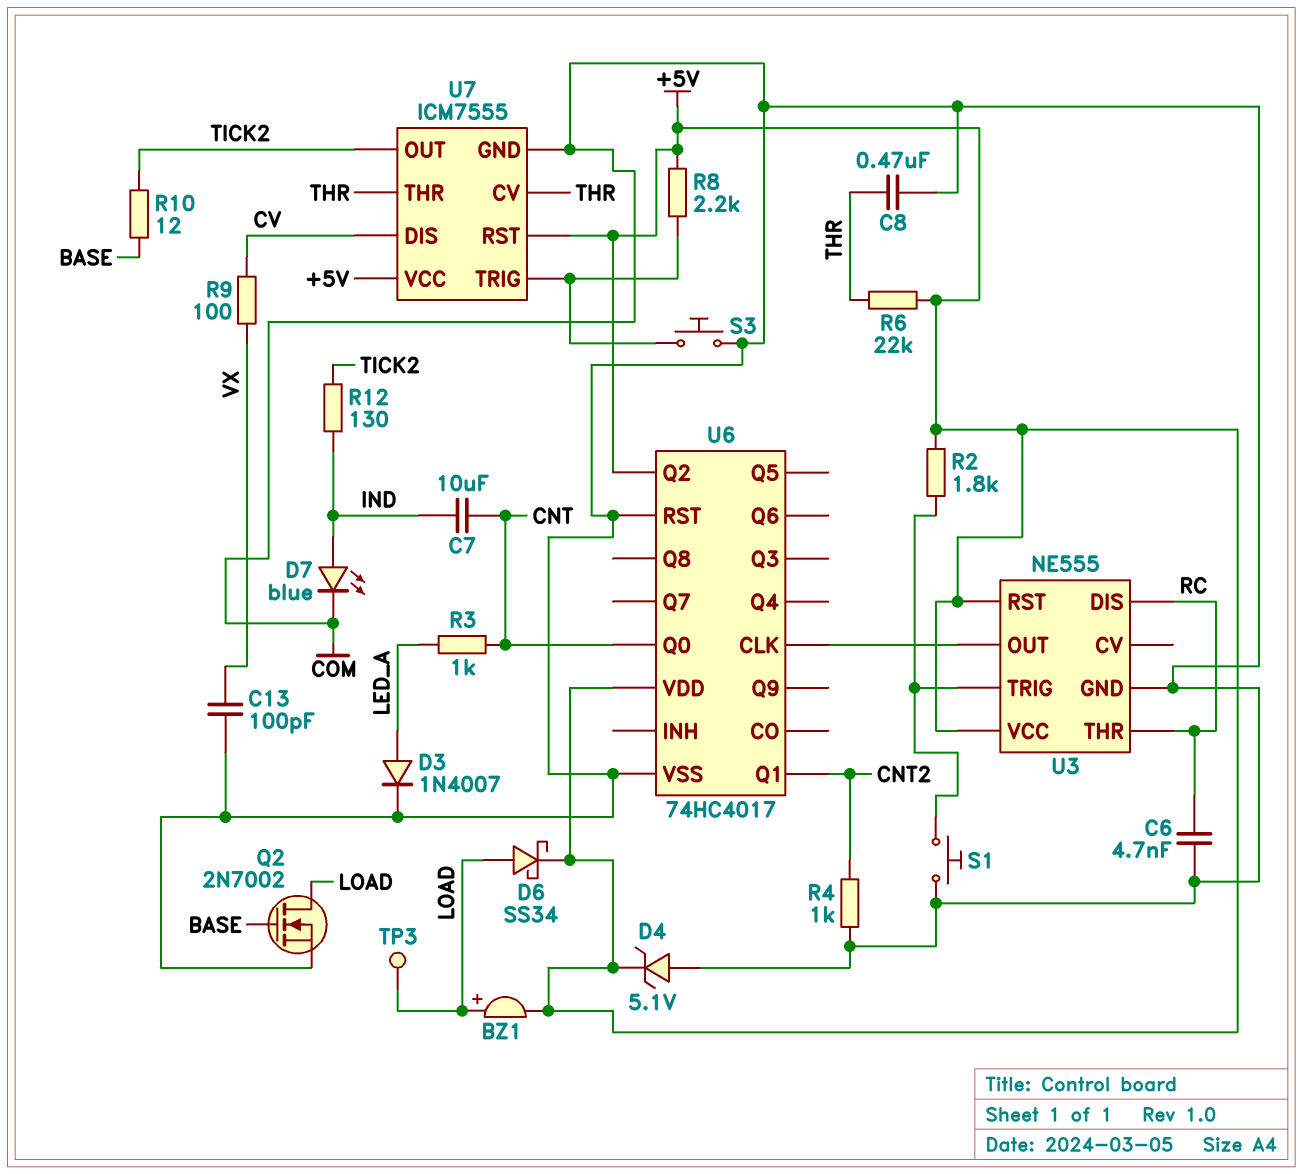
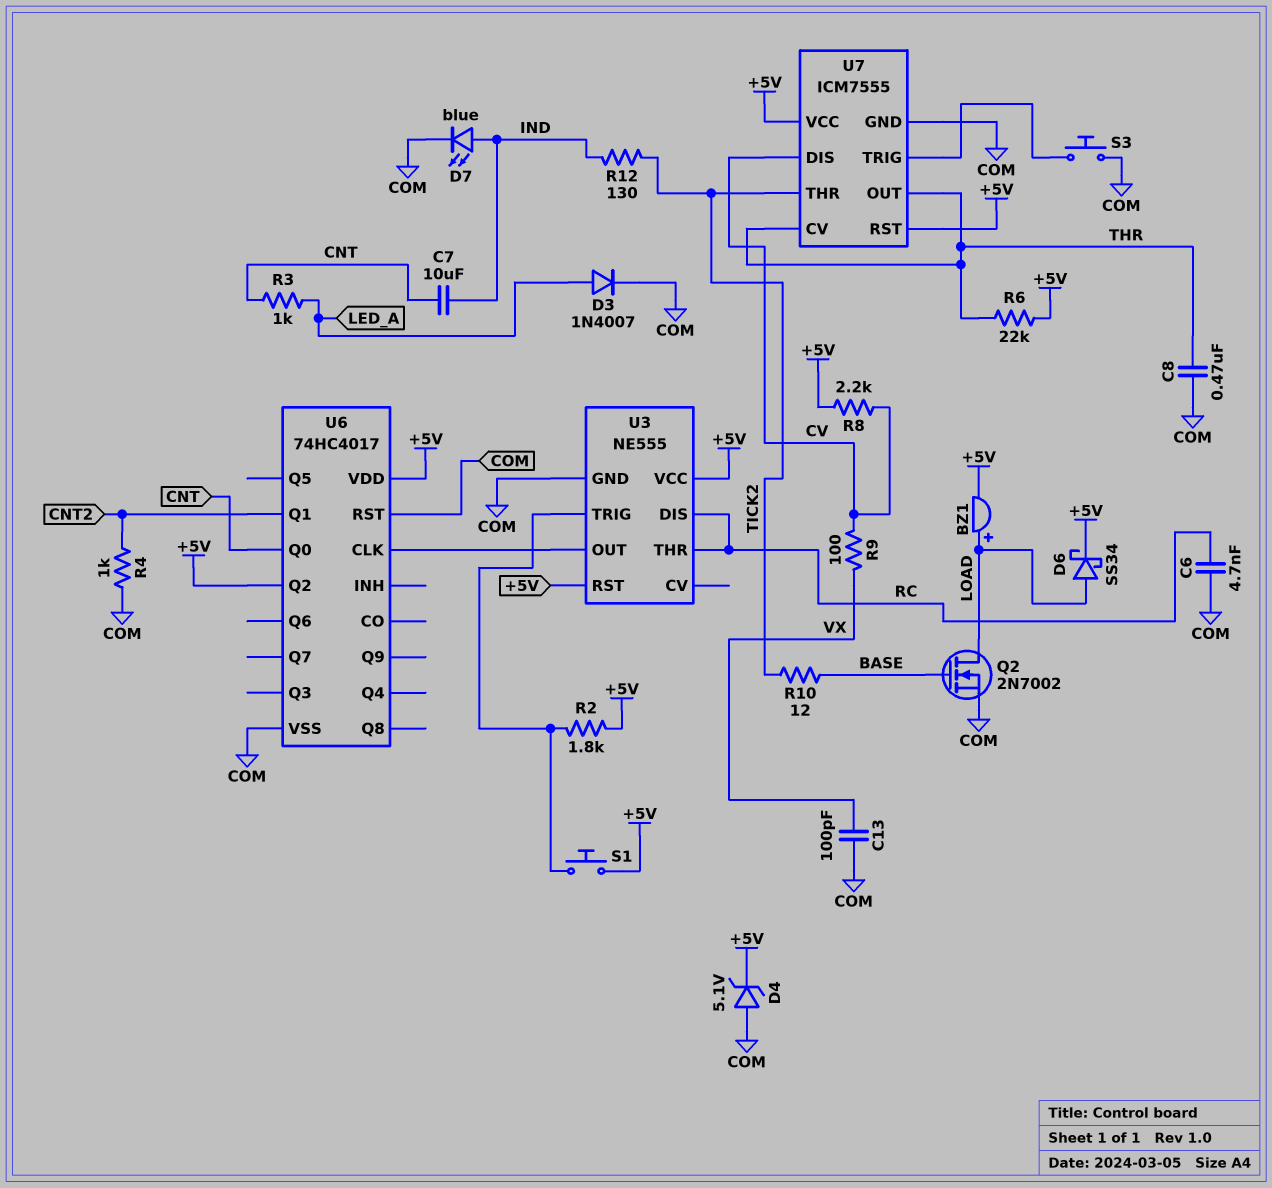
R8: 2.2k (+5V, U7/TRIG) -> 2.2k (+5V, CV)
S1: button (COM, U3/TRIG) -> button (+5V, U3/TRIG)
TP3: test point (LOAD) -> none
U7 pin OUT: TICK2 -> THR
U7 pin THR: THR -> TICK2

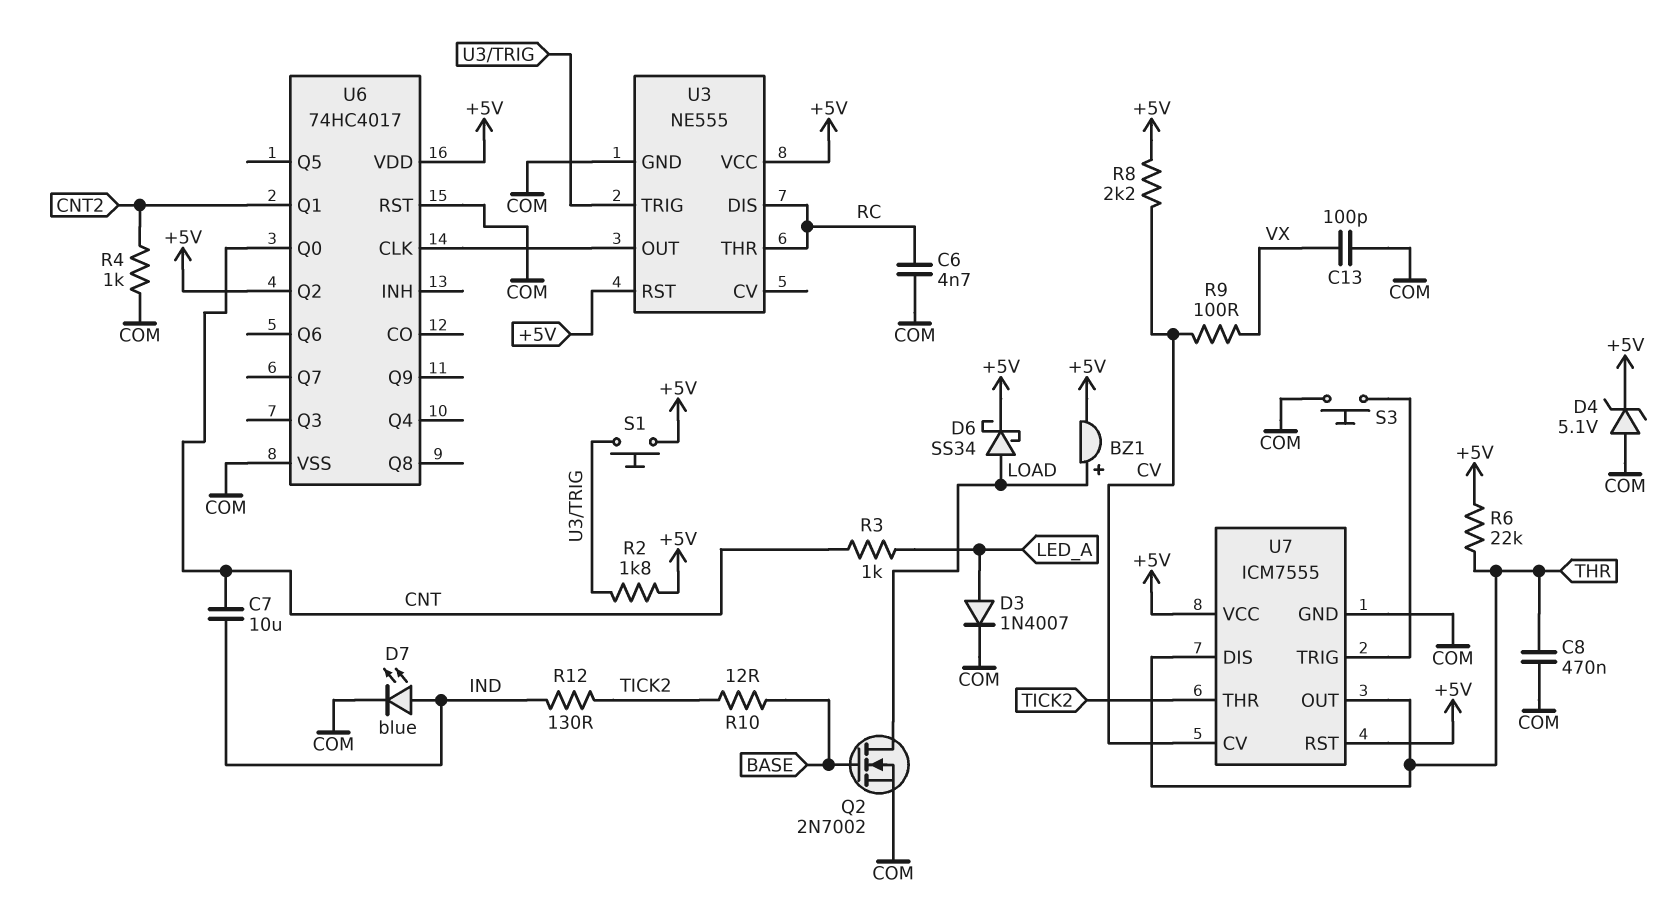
U7 pin CV: THR -> CV
U7 pin DIS: CV -> THR

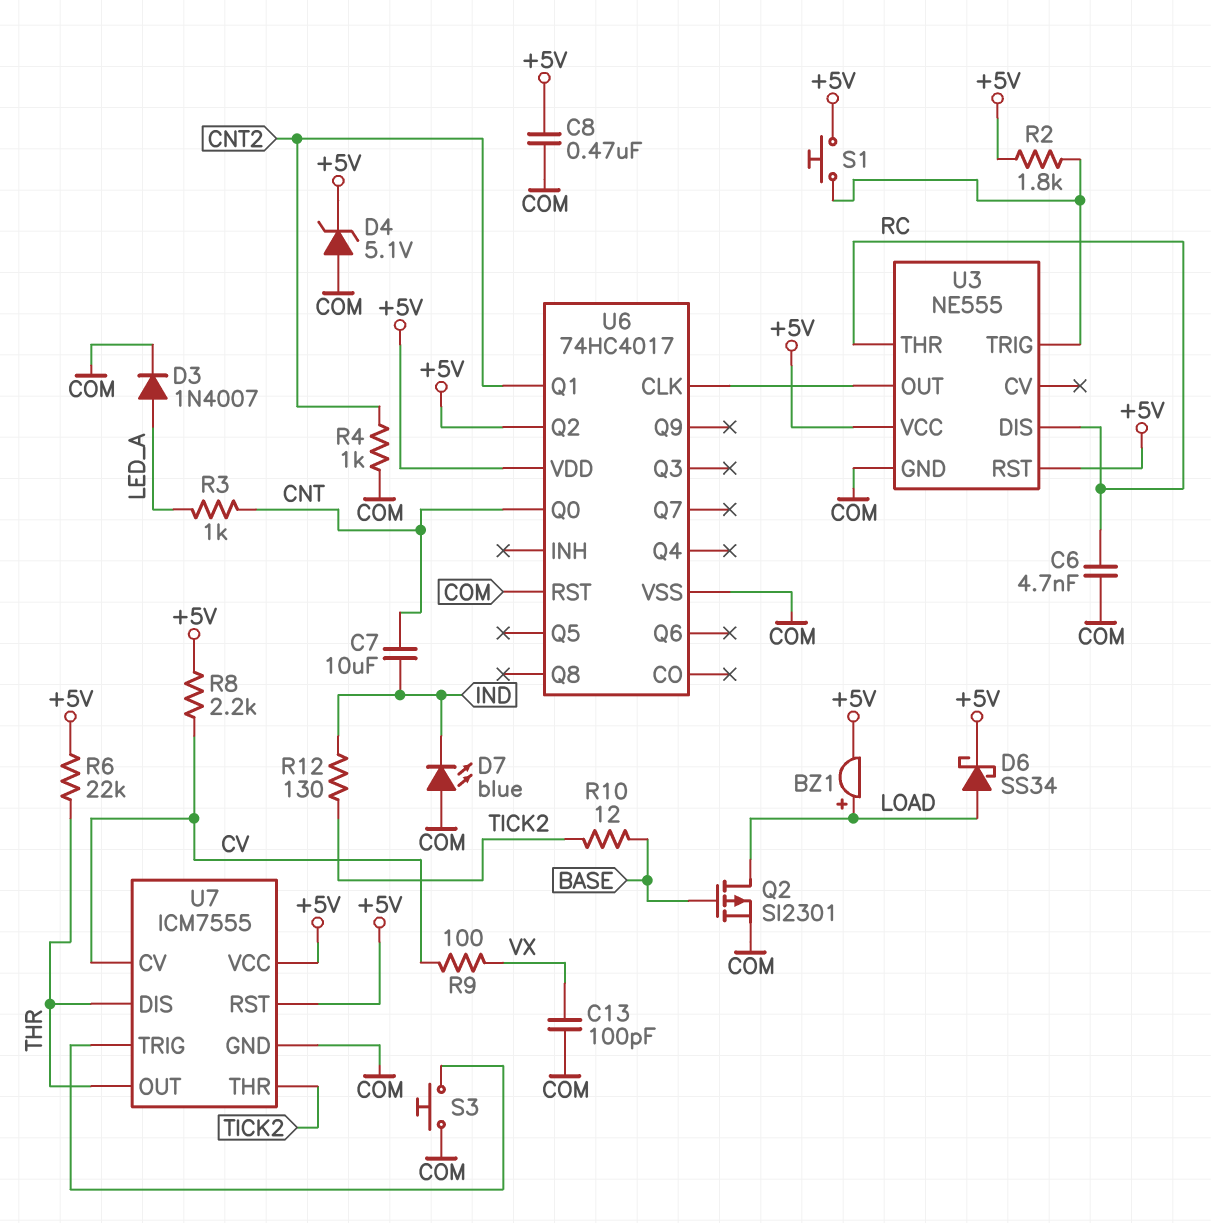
C8: 470nF (COM, THR) -> 470nF (+5V, COM)
D7: LED blue (A IND, K COM) -> LED blue (A COM, K IND)
Q2: NMOS 2N7002 (G BASE, D LOAD, S COM) -> PMOS SI2301 (G BASE, D LOAD, S COM)

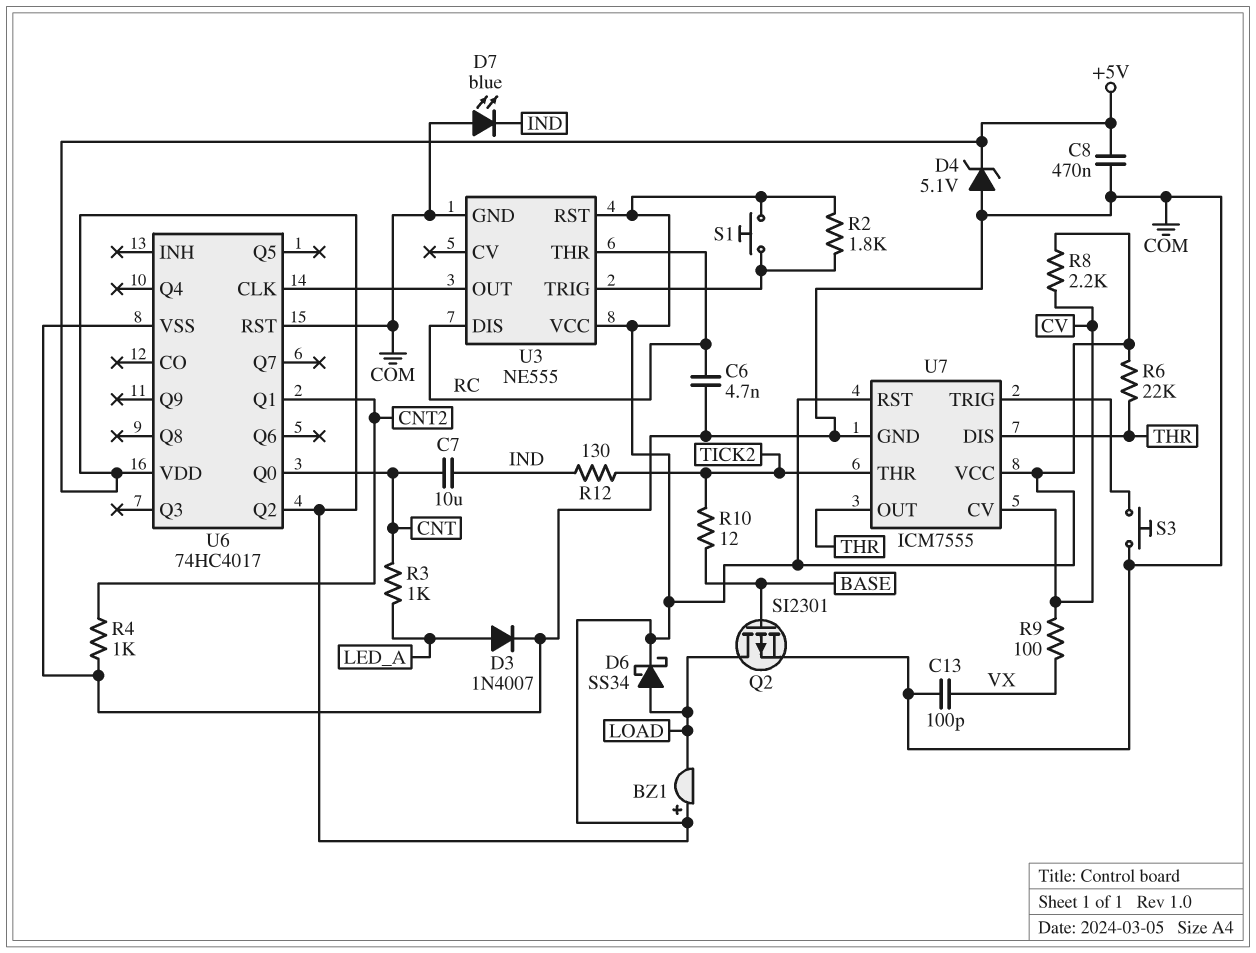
BZ1: buzzer (plus LOAD, minus +5V) -> buzzer (plus +5V, minus LOAD)

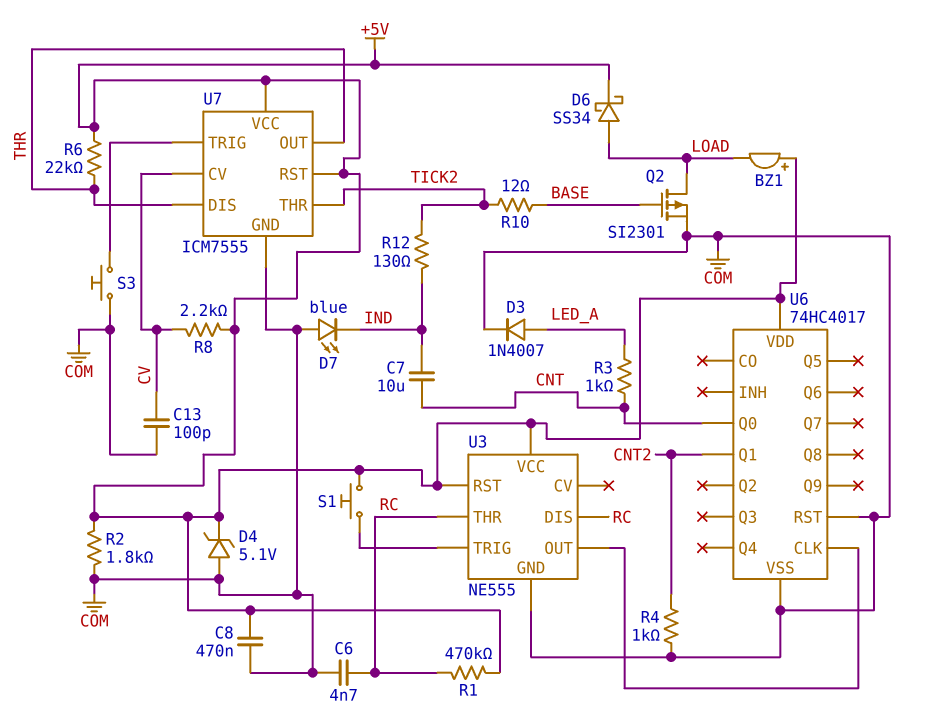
C13: 100pF (COM, VX) -> 100pF (COM, CV)
R1: none -> 470k (+5V, RC)
R2: 1.8k (+5V, U3/TRIG) -> 1.8k (+5V, COM)
R9: 100 (CV, VX) -> none
U6 pin Q2: +5V -> none

